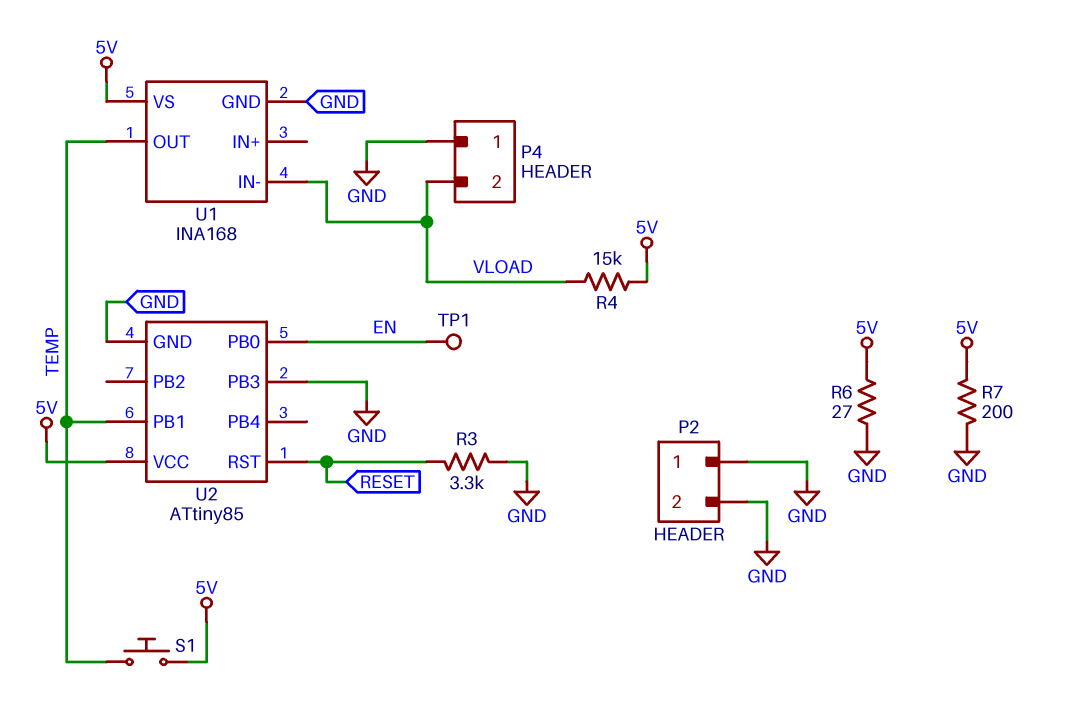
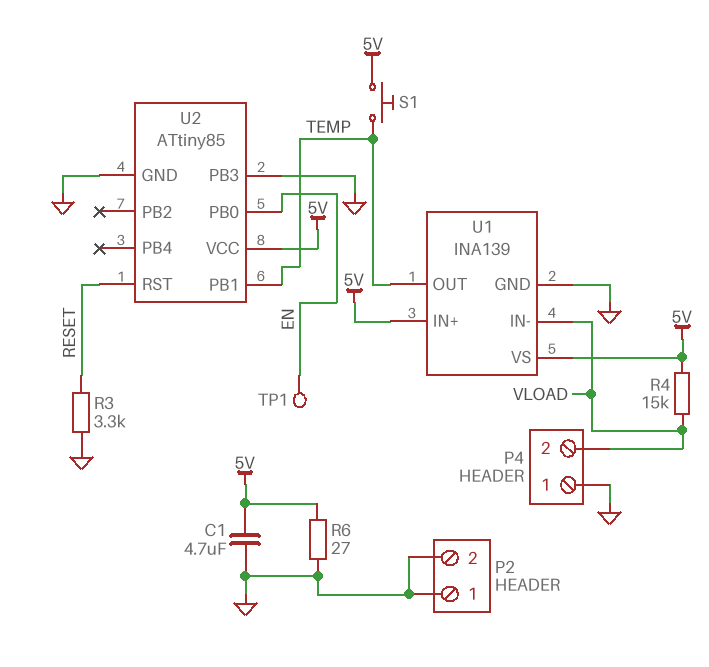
C1: none -> 4.7uF (5V, GND)
R7: 200 (5V, GND) -> none
U1: INA168 -> INA139
U1 pin IN+: none -> 5V

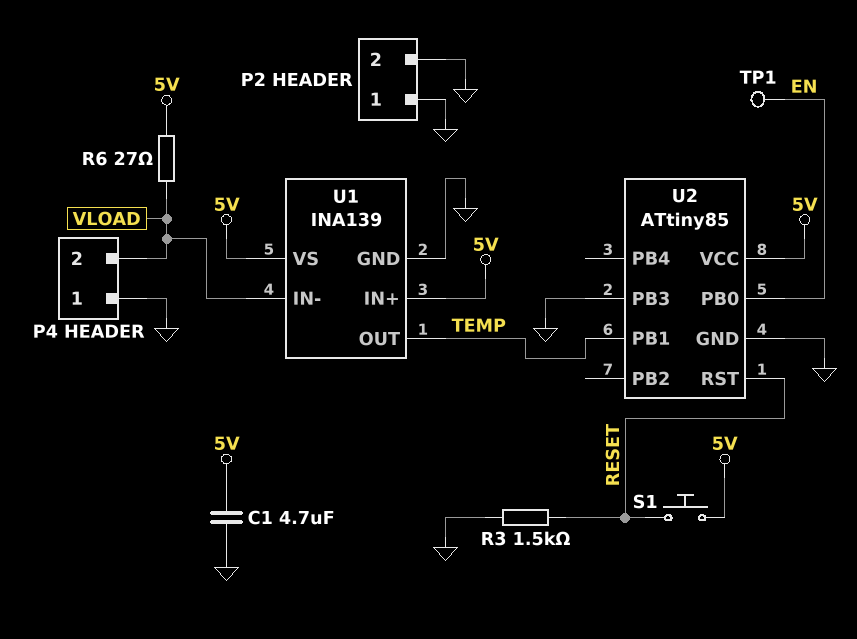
R3: 3.3k (GND, RESET) -> 1.5k (GND, RESET)
R4: 15k (5V, VLOAD) -> none
R6: 27 (5V, GND) -> 27 (5V, VLOAD)
S1: button (5V, TEMP) -> button (5V, RESET)

